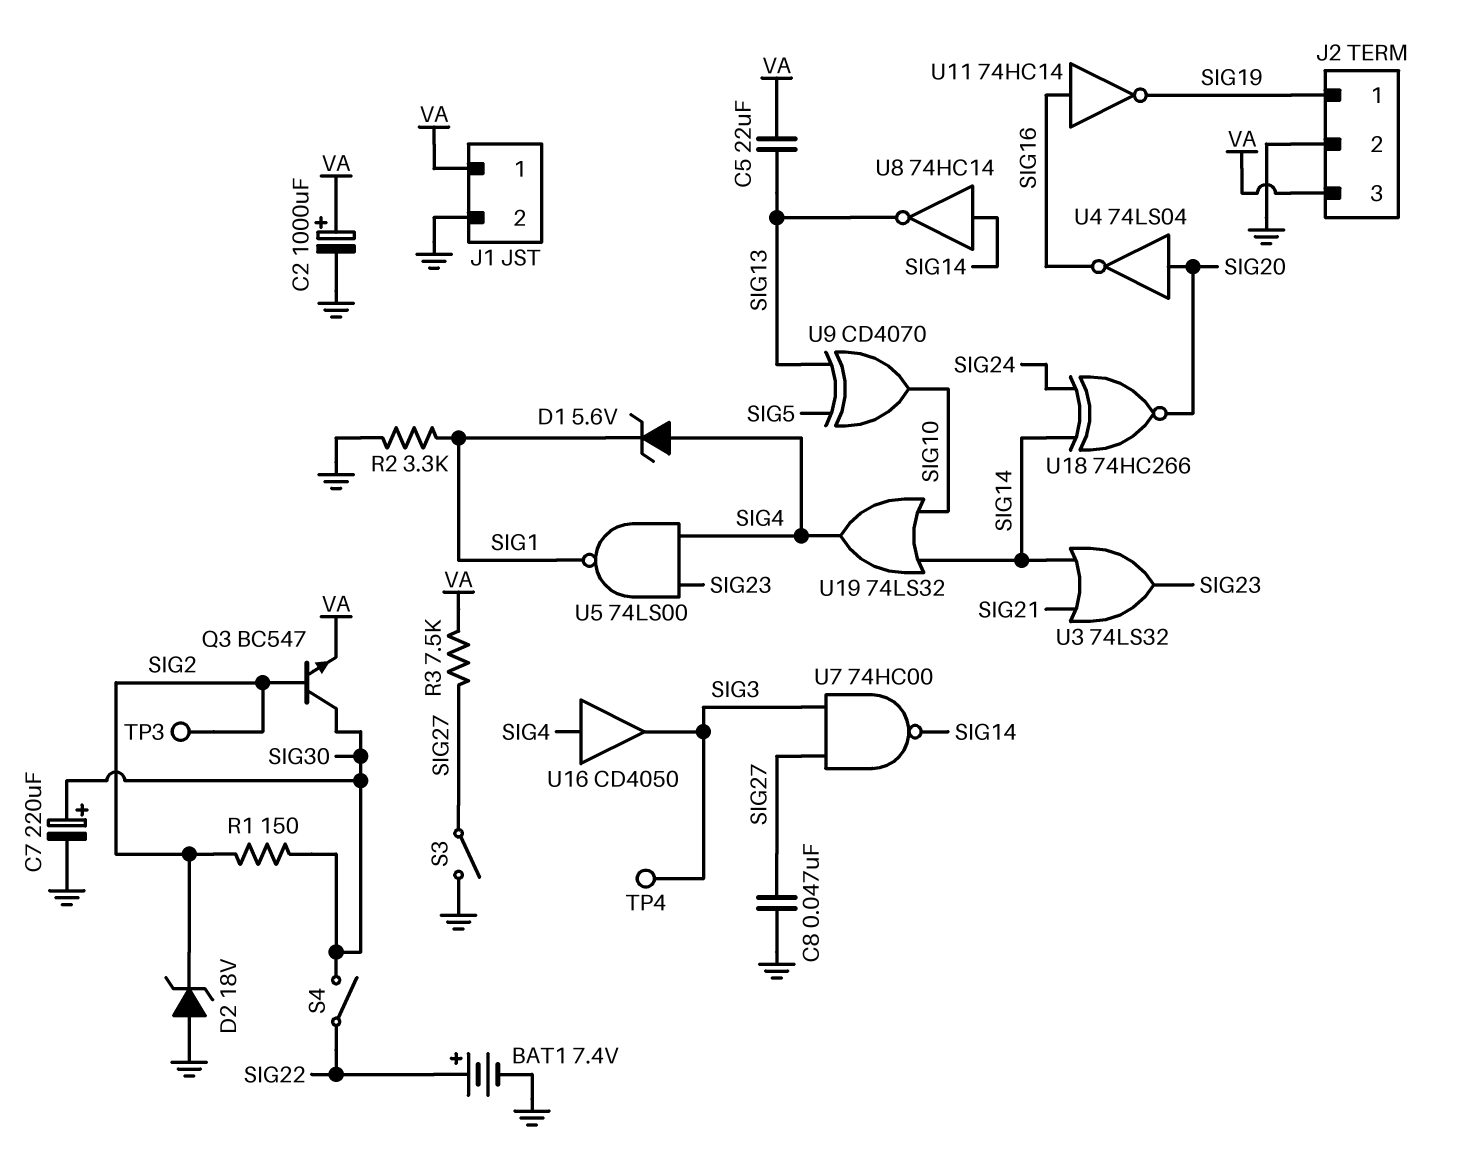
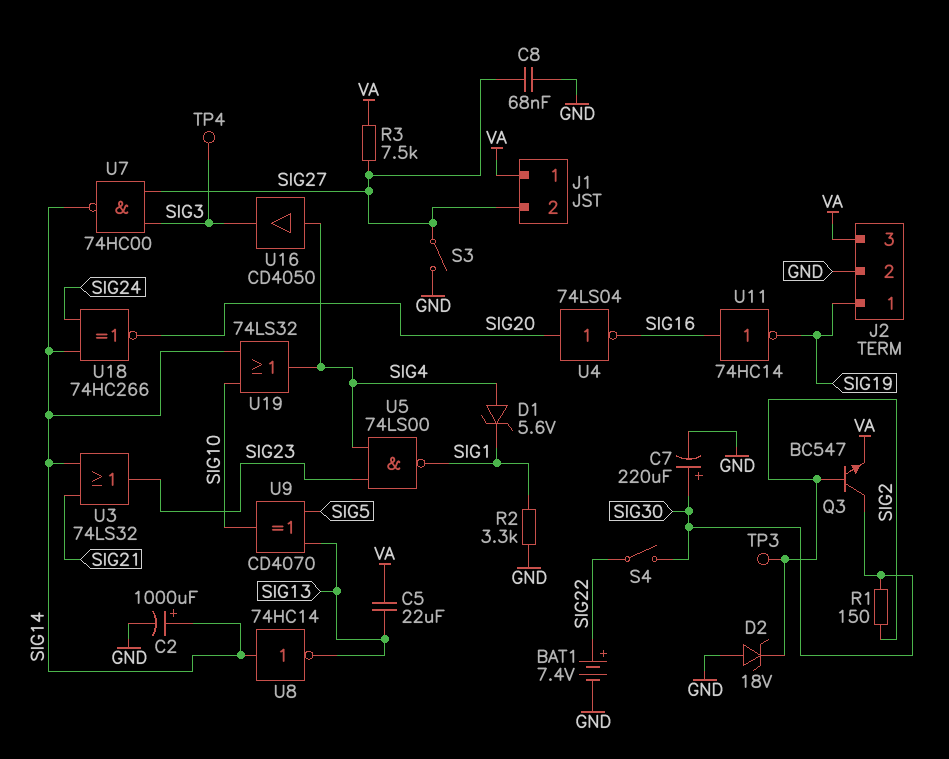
C2: 1000uF (plus VA, minus GND) -> 1000uF (plus SIG14, minus GND)
C8: 47nF (GND, SIG27) -> 68nF (GND, SIG27)
J1 pin 2: GND -> SIG27

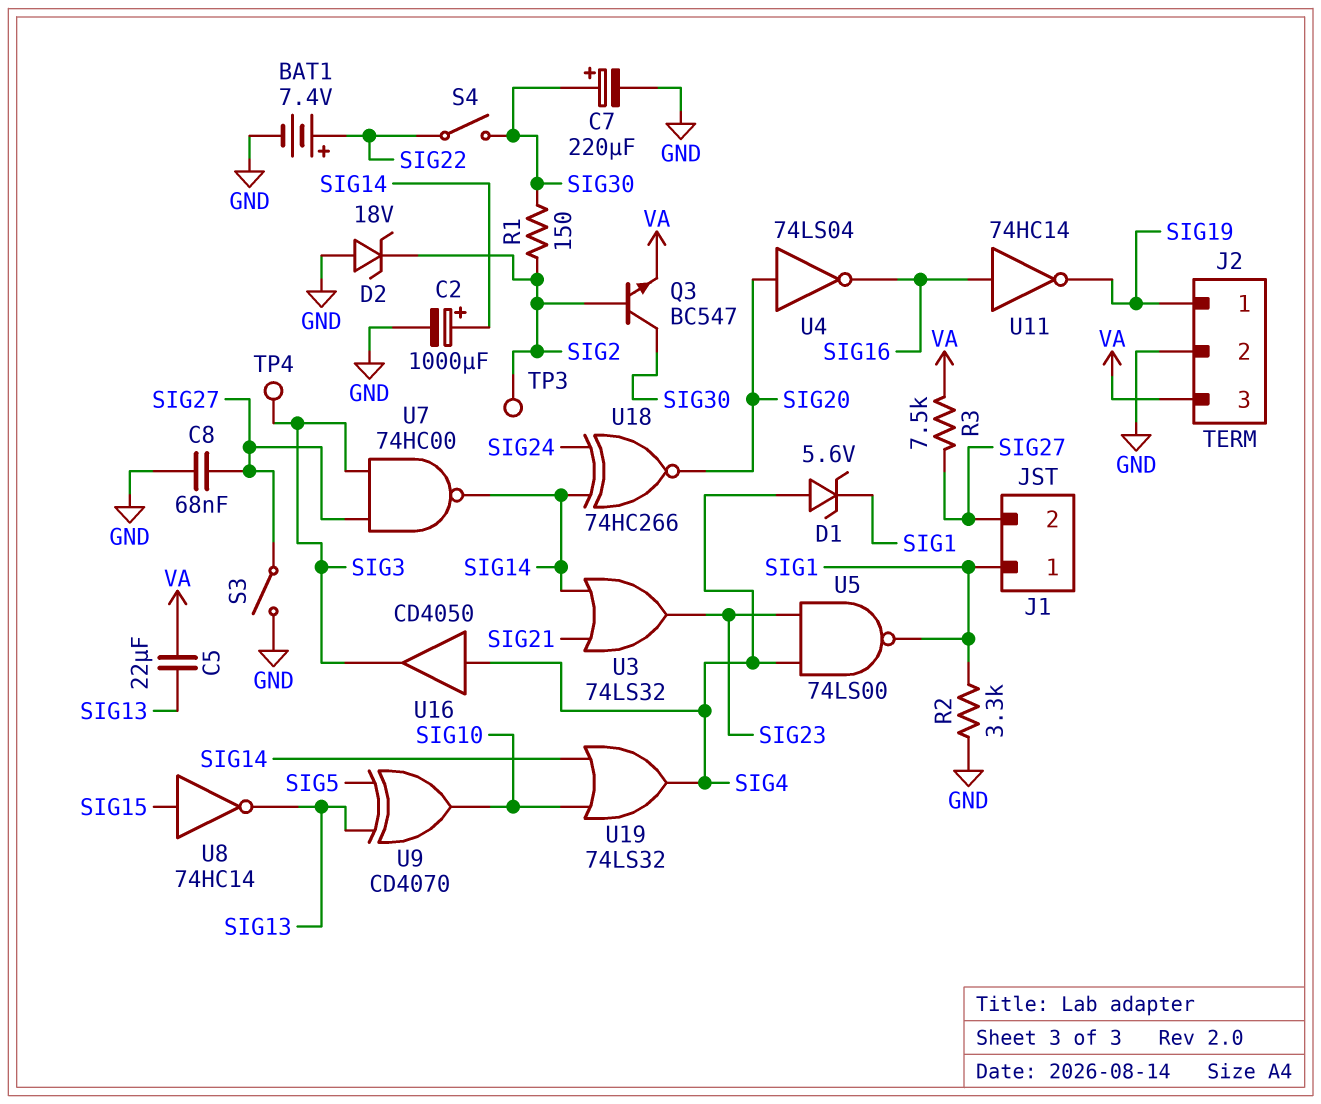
J1 pin 1: VA -> SIG1
U8: NOT 74HC14 (in SIG14, out SIG13) -> NOT 74HC14 (in SIG15, out SIG13)

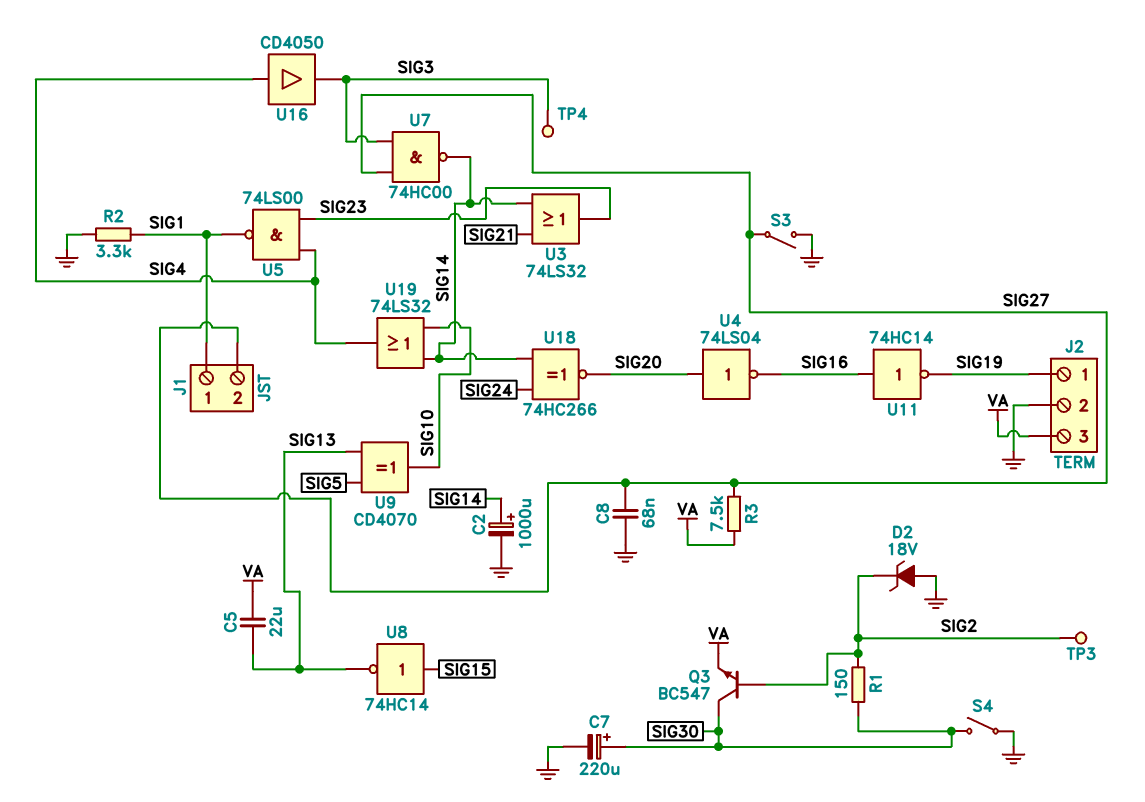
BAT1: 7.4V (plus SIG22, minus GND) -> none
D1: zener 5.6V (A SIG4, K SIG1) -> none
S4: switch (SIG22, SIG30) -> switch (GND, SIG30)

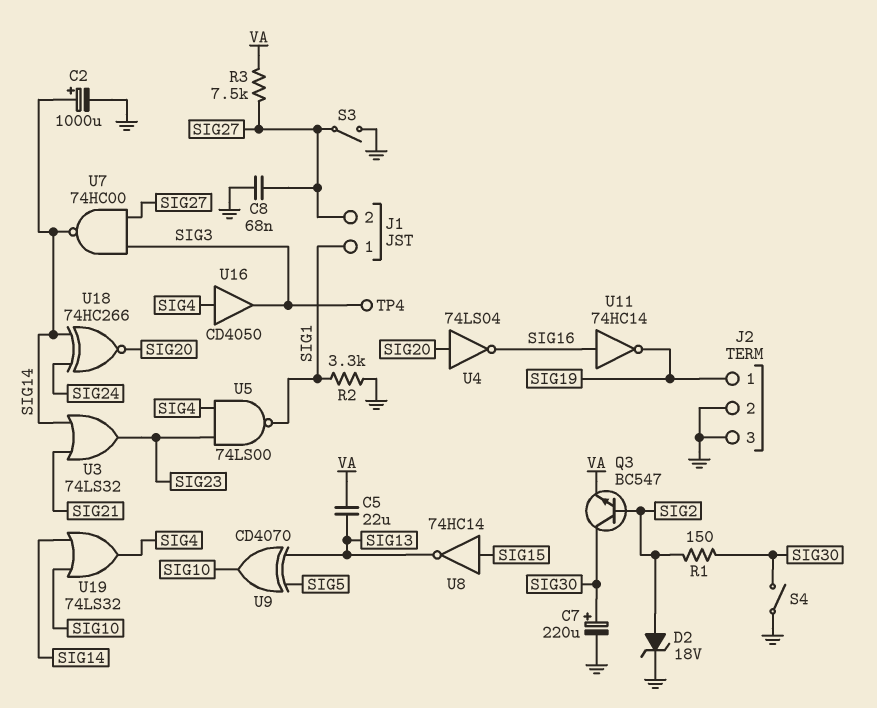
D2: zener 18V (A GND, K SIG2) -> zener 18V (A SIG2, K GND)
J2 pin 3: VA -> GND
TP3: test point (SIG2) -> none

